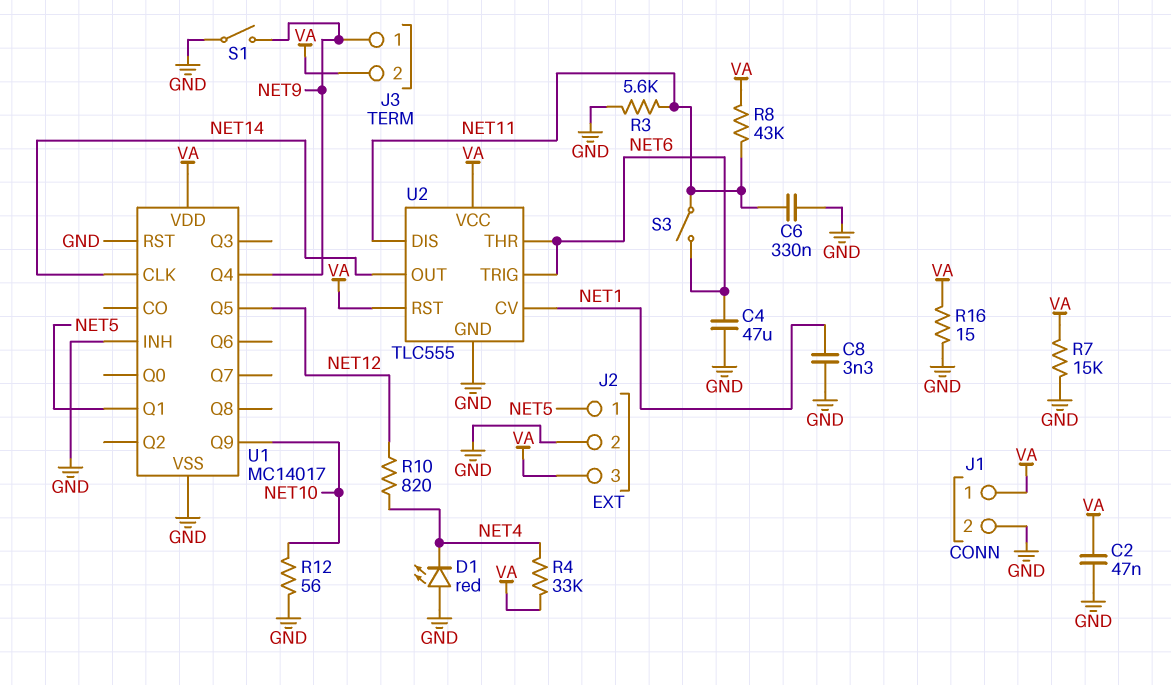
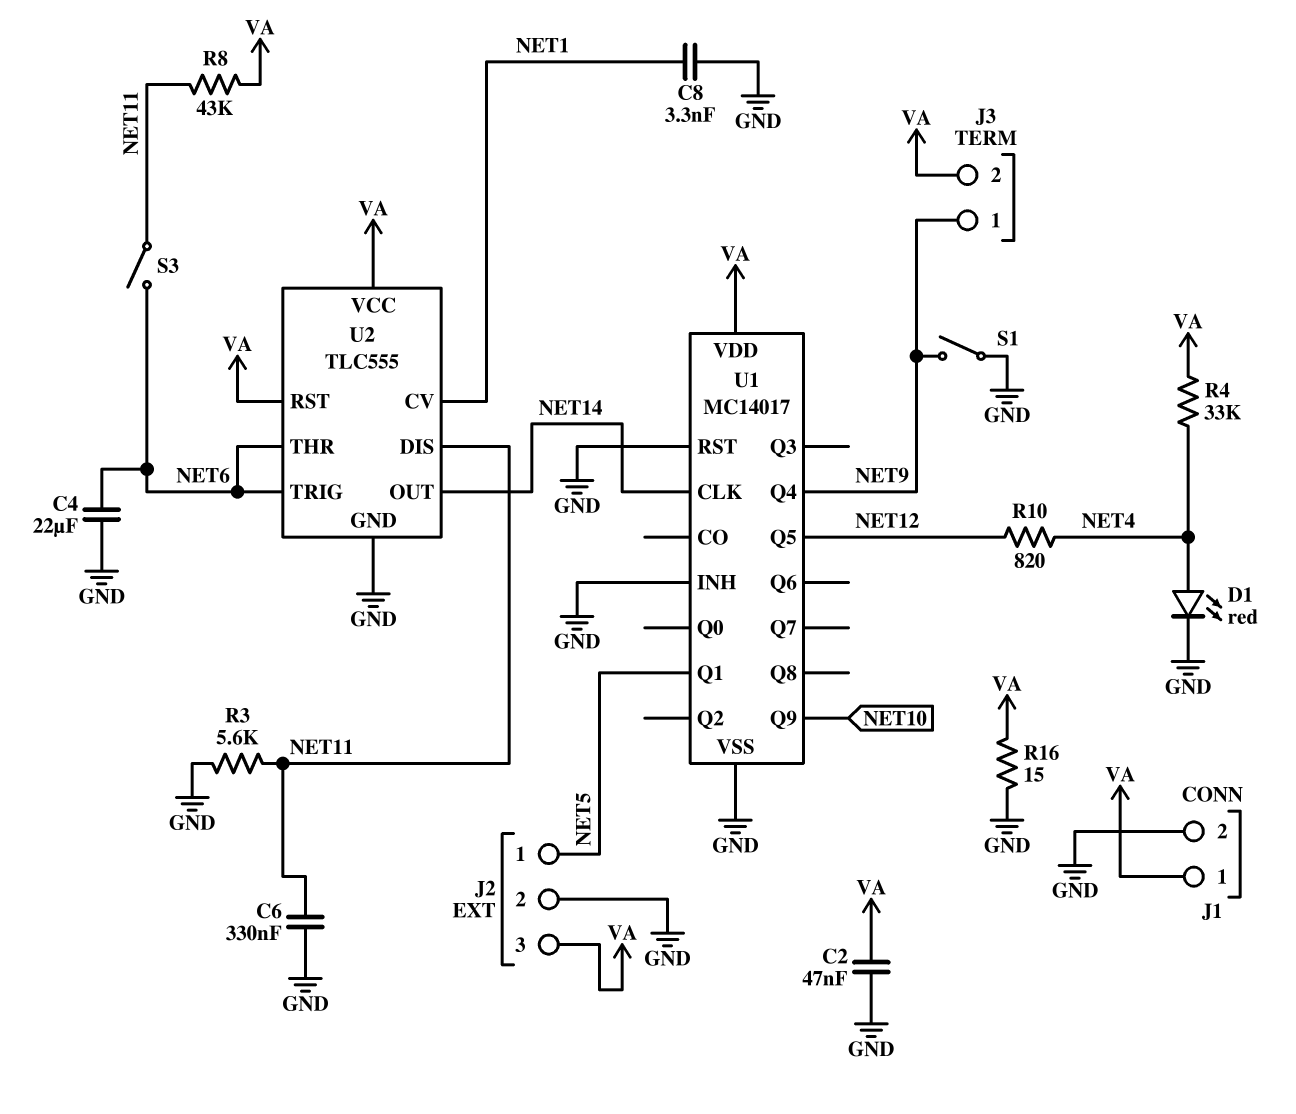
C4: 47uF (GND, NET6) -> 22uF (GND, NET6)
D1: LED red (A GND, K NET4) -> LED red (A NET4, K GND)
R7: 15k (GND, VA) -> none
R12: 56 (GND, NET10) -> none

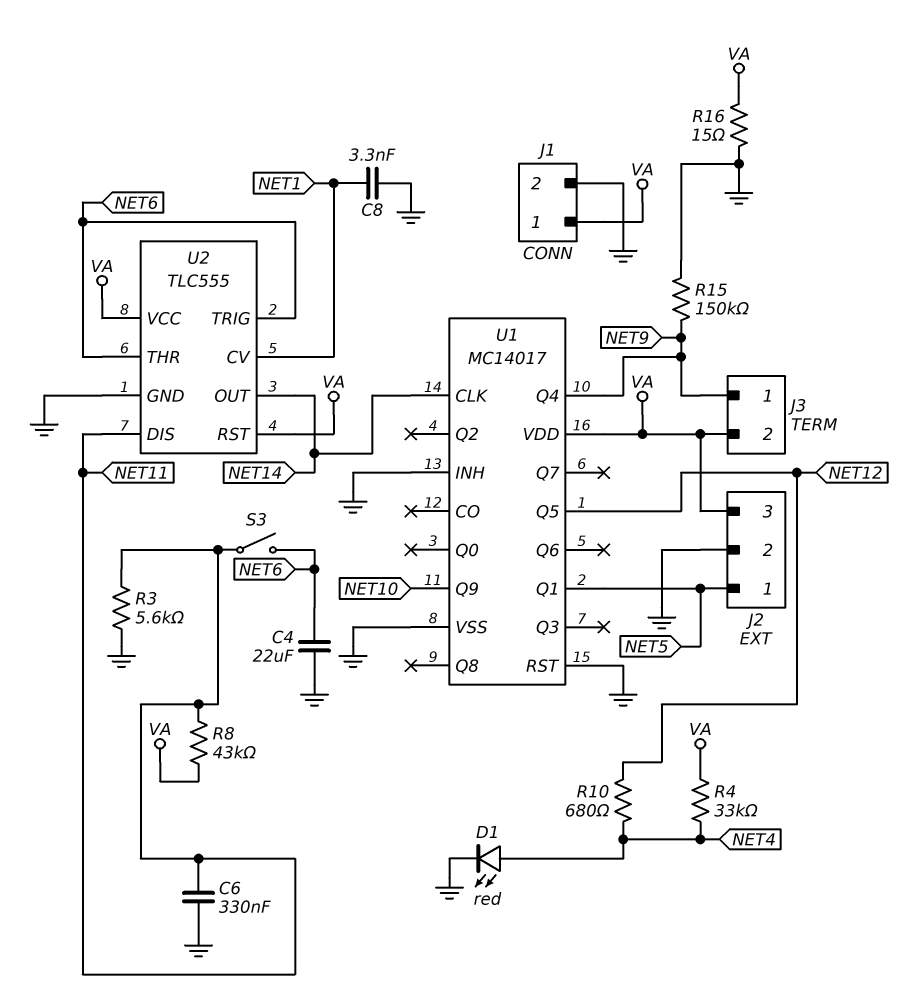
C2: 47nF (GND, VA) -> none
R10: 820 (NET4, NET12) -> 680 (NET4, NET12)
R15: none -> 150k (GND, NET9)
S1: switch (GND, NET9) -> none

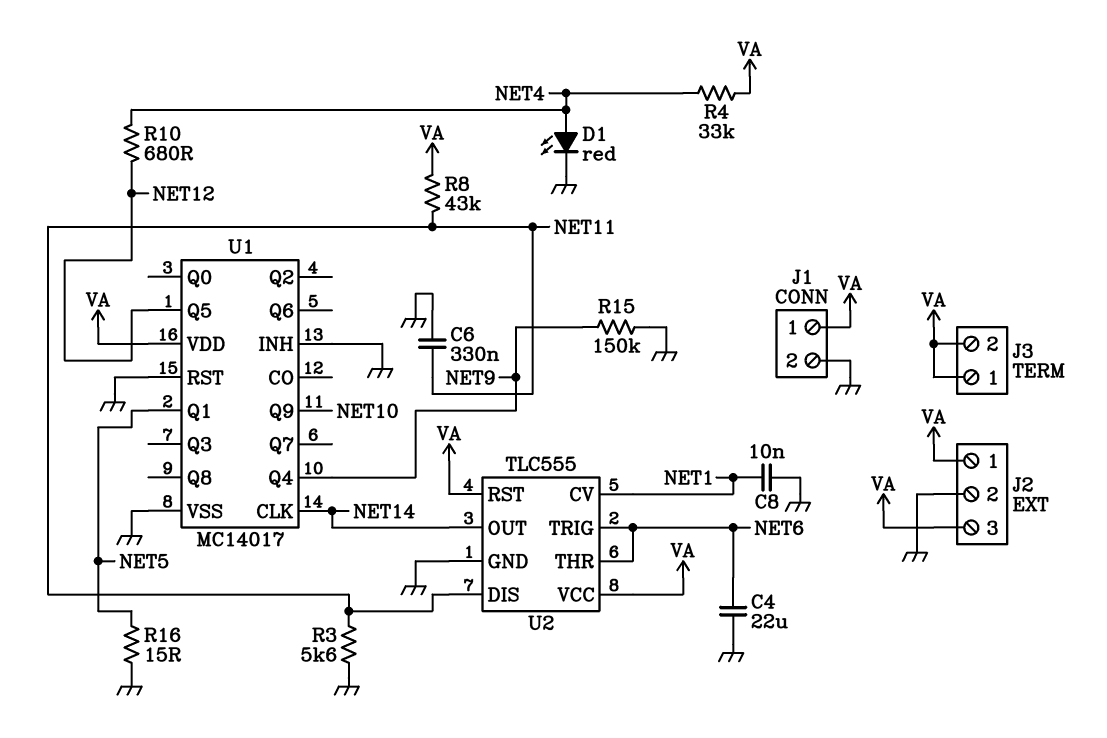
C8: 3.3nF (GND, NET1) -> 10nF (GND, NET1)
J2 pin 1: NET5 -> VA
J3 pin 1: NET9 -> VA
R16: 15 (GND, VA) -> 15 (GND, NET5)
S3: switch (NET6, NET11) -> none

